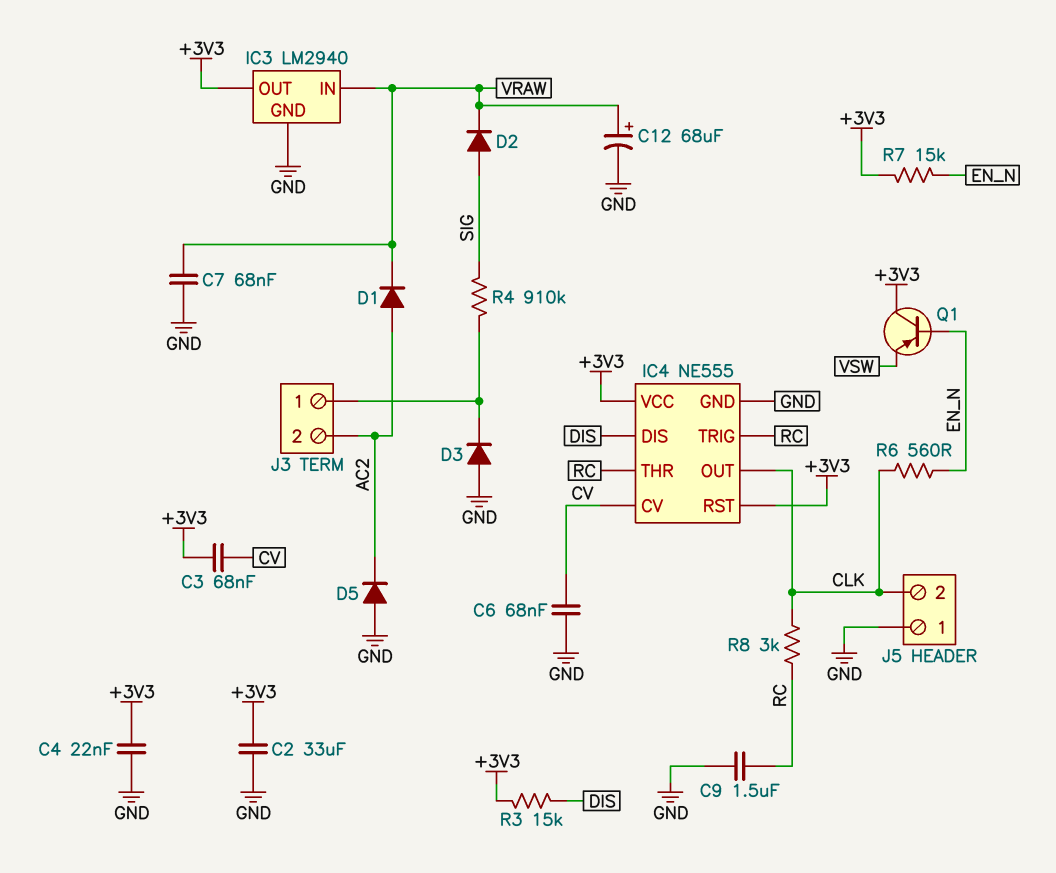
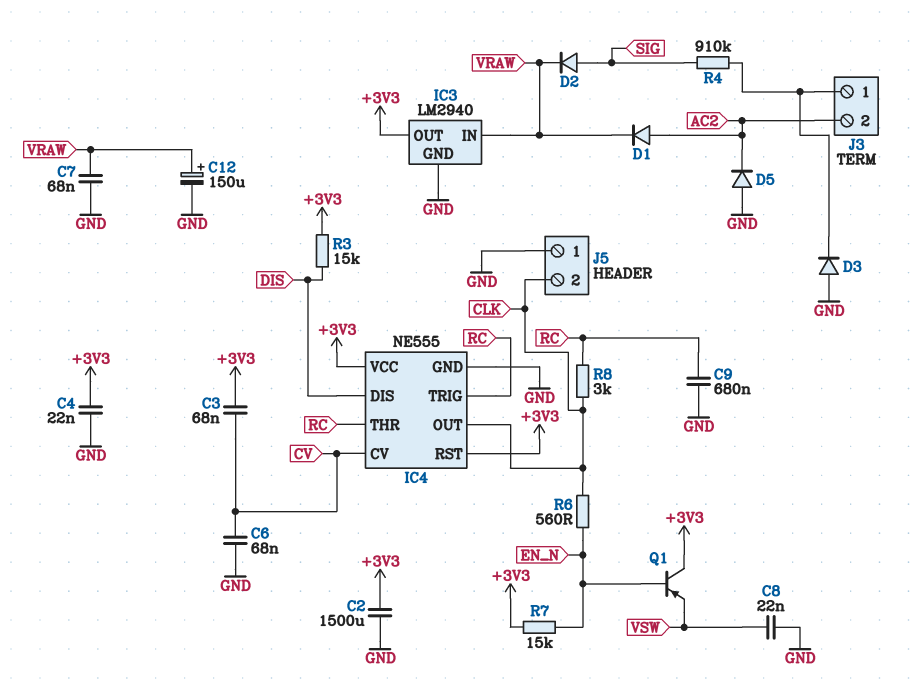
C2: 33uF (+3V3, GND) -> 1500uF (+3V3, GND)
C8: none -> 22nF (GND, VSW)
C9: 1.5uF (GND, RC) -> 680nF (GND, RC)
C12: 68uF (plus VRAW, minus GND) -> 150uF (plus VRAW, minus GND)

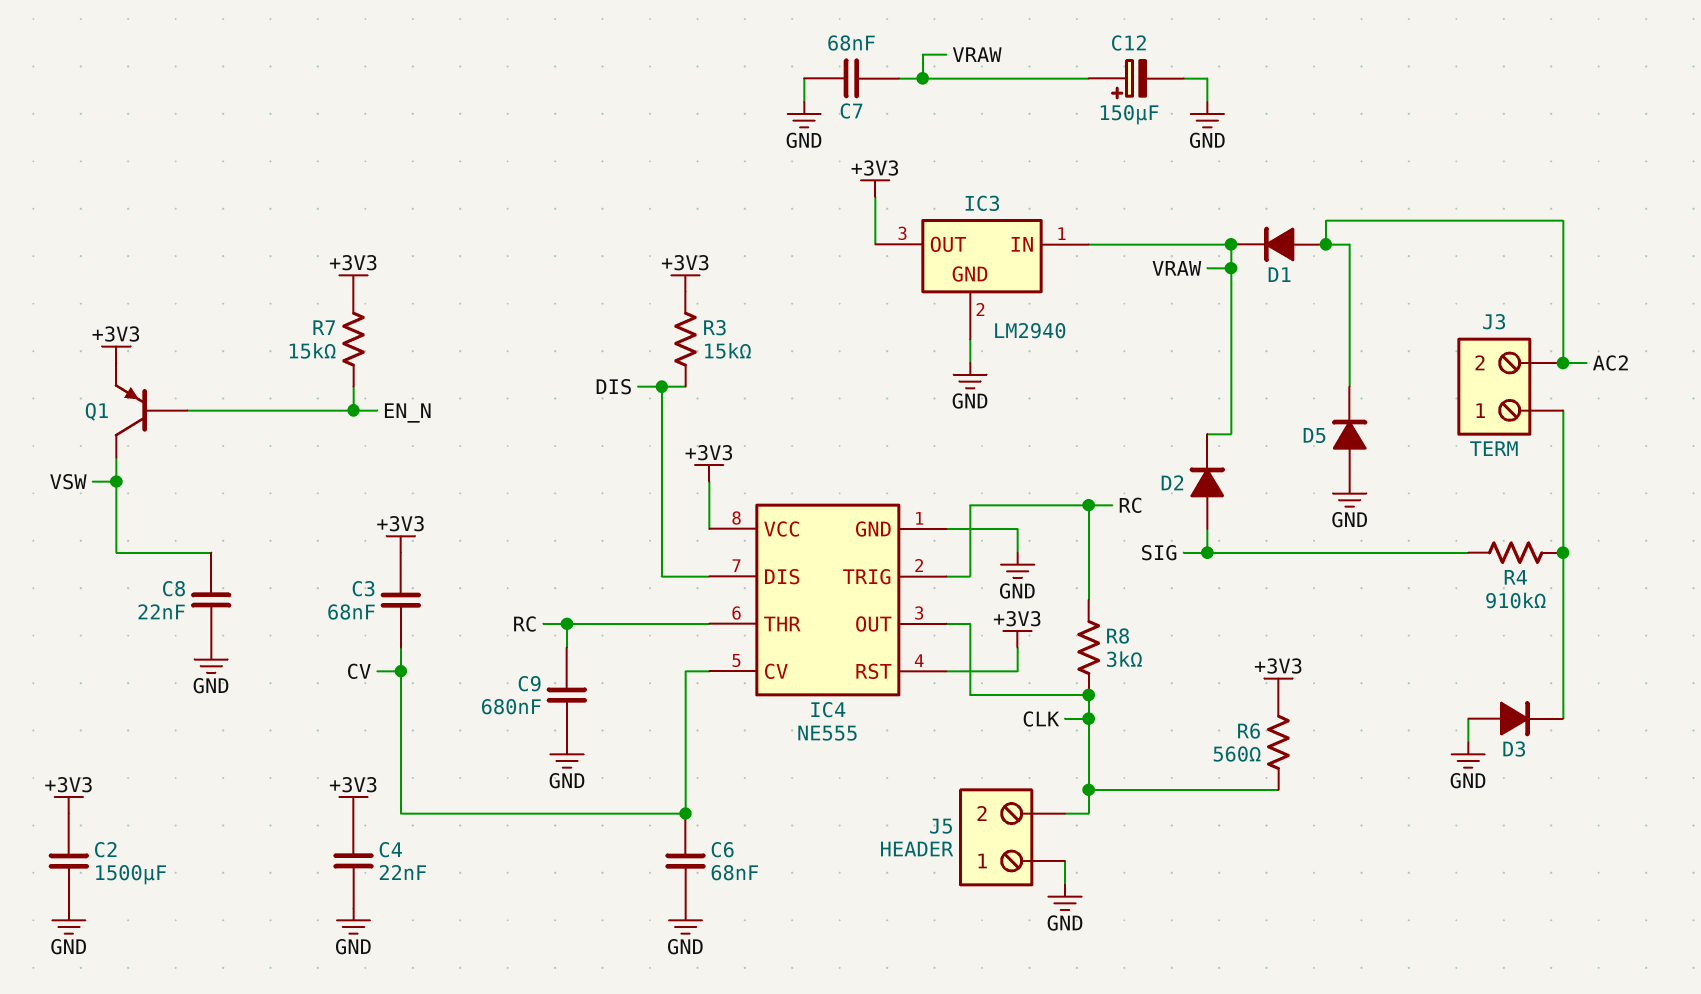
Q1: PNP (B EN_N, C +3V3, E VSW) -> PNP (B EN_N, C VSW, E +3V3)
R6: 560 (CLK, EN_N) -> 560 (+3V3, CLK)

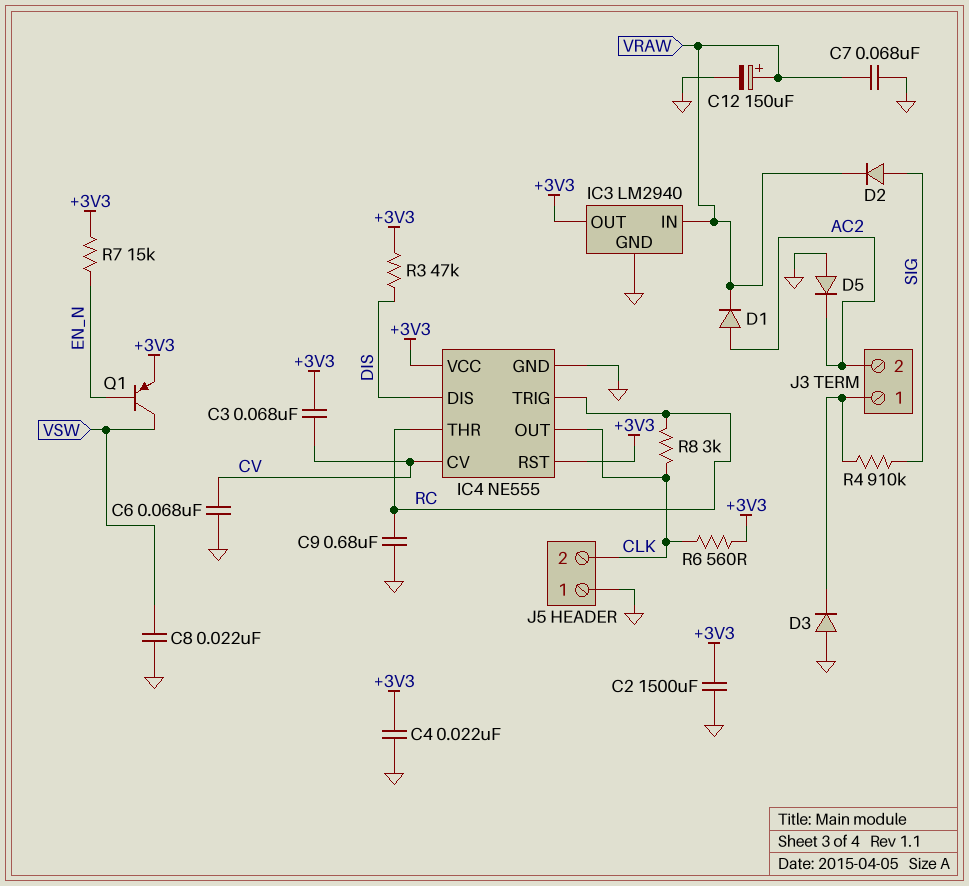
R3: 15k (+3V3, DIS) -> 47k (+3V3, DIS)

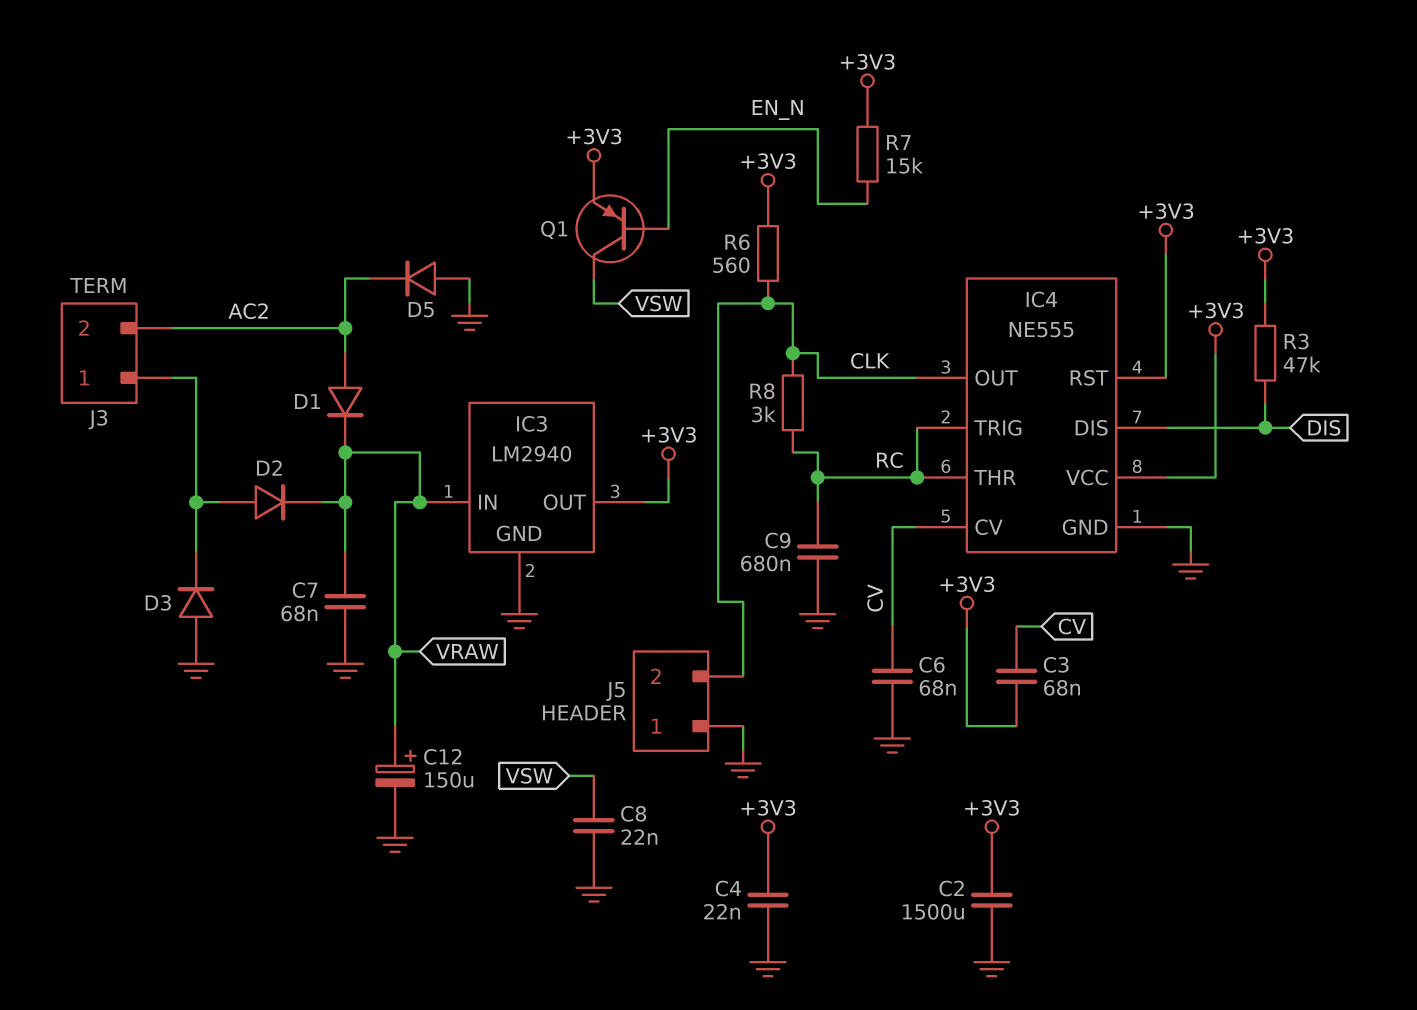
D2: diode (A SIG, K VRAW) -> diode (A J3/1, K VRAW)
R4: 910k (J3/1, SIG) -> none

